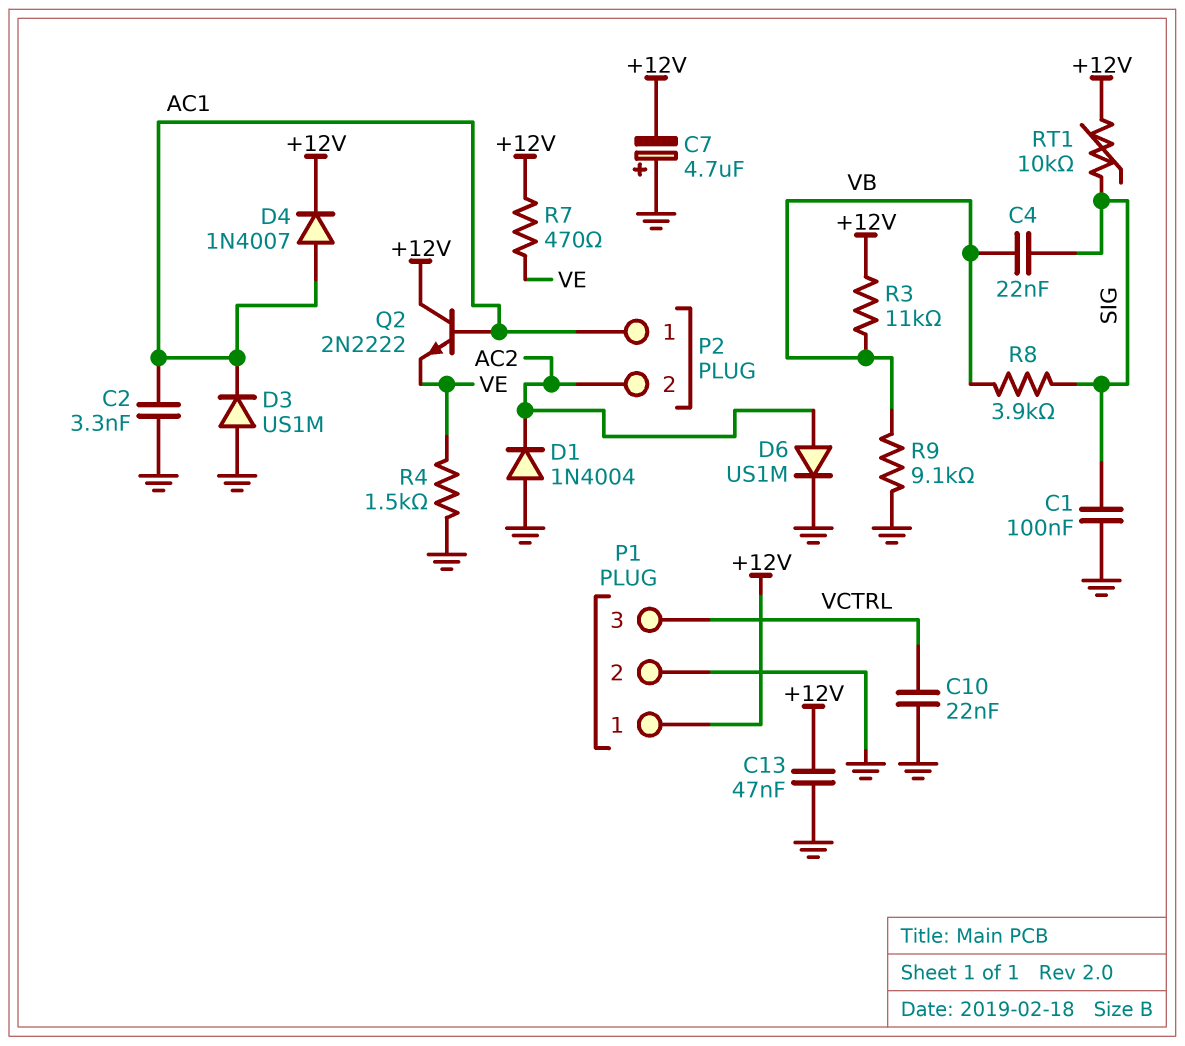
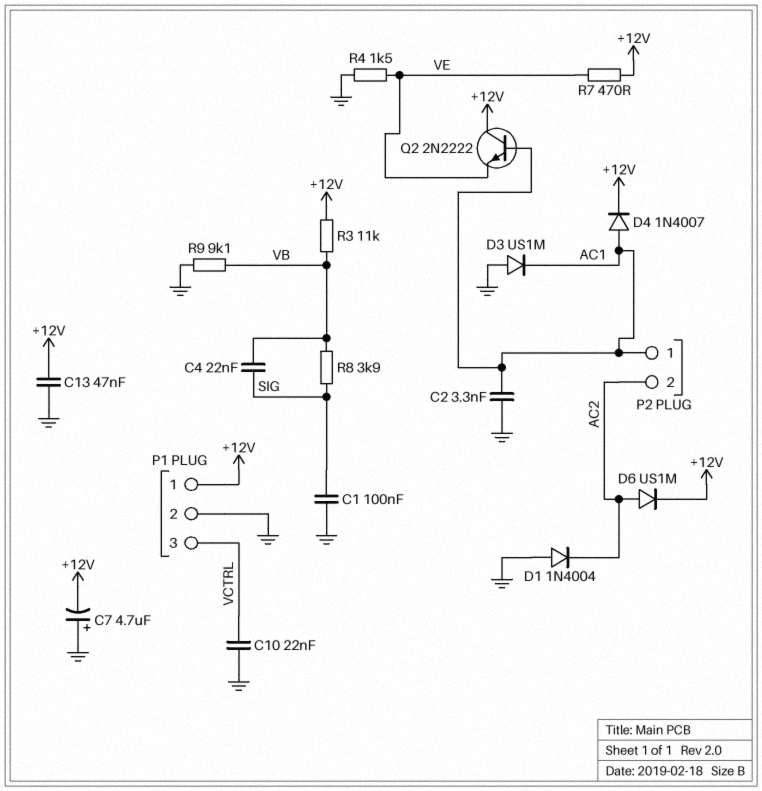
D6: diode US1M (A AC2, K GND) -> diode US1M (A AC2, K +12V)
RT1: 10k (+12V, SIG) -> none

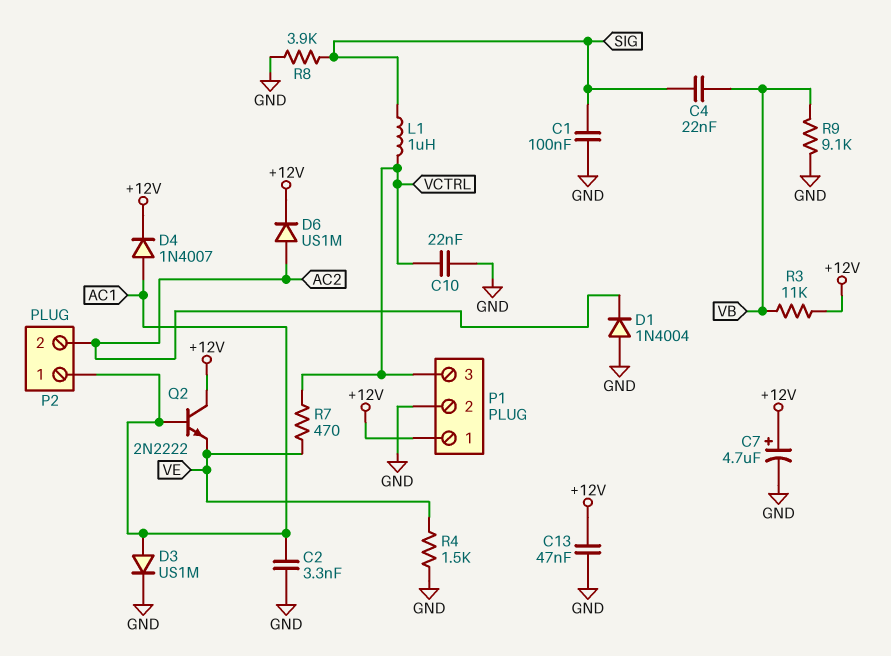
C7: 4.7uF (plus GND, minus +12V) -> 4.7uF (plus +12V, minus GND)
D3: diode US1M (A GND, K AC1) -> diode US1M (A AC1, K GND)
L1: none -> 1uH (SIG, VCTRL)
R7: 470 (+12V, VE) -> 470 (VCTRL, VE)
R8: 3.9k (SIG, VB) -> 3.9k (GND, SIG)

